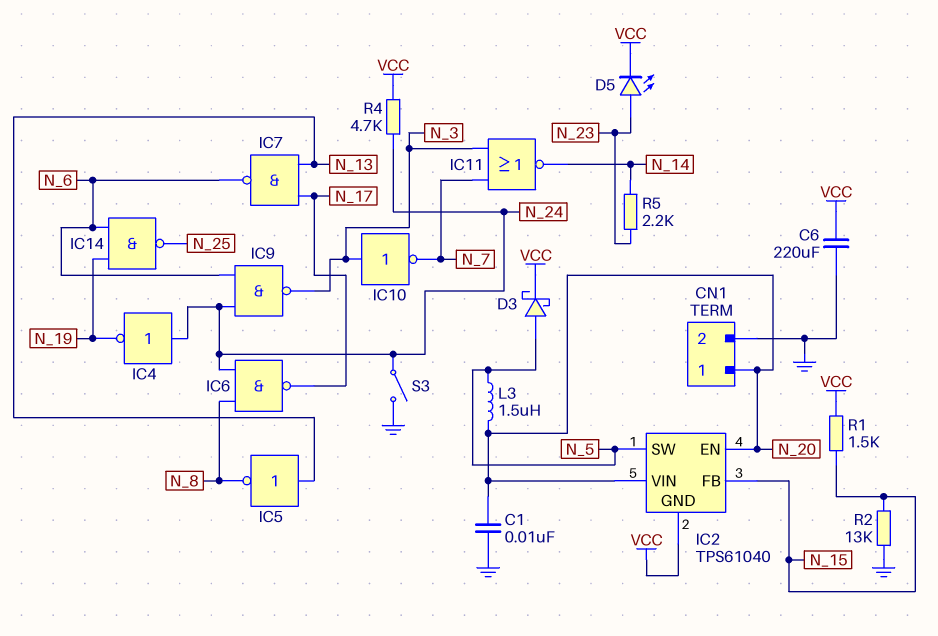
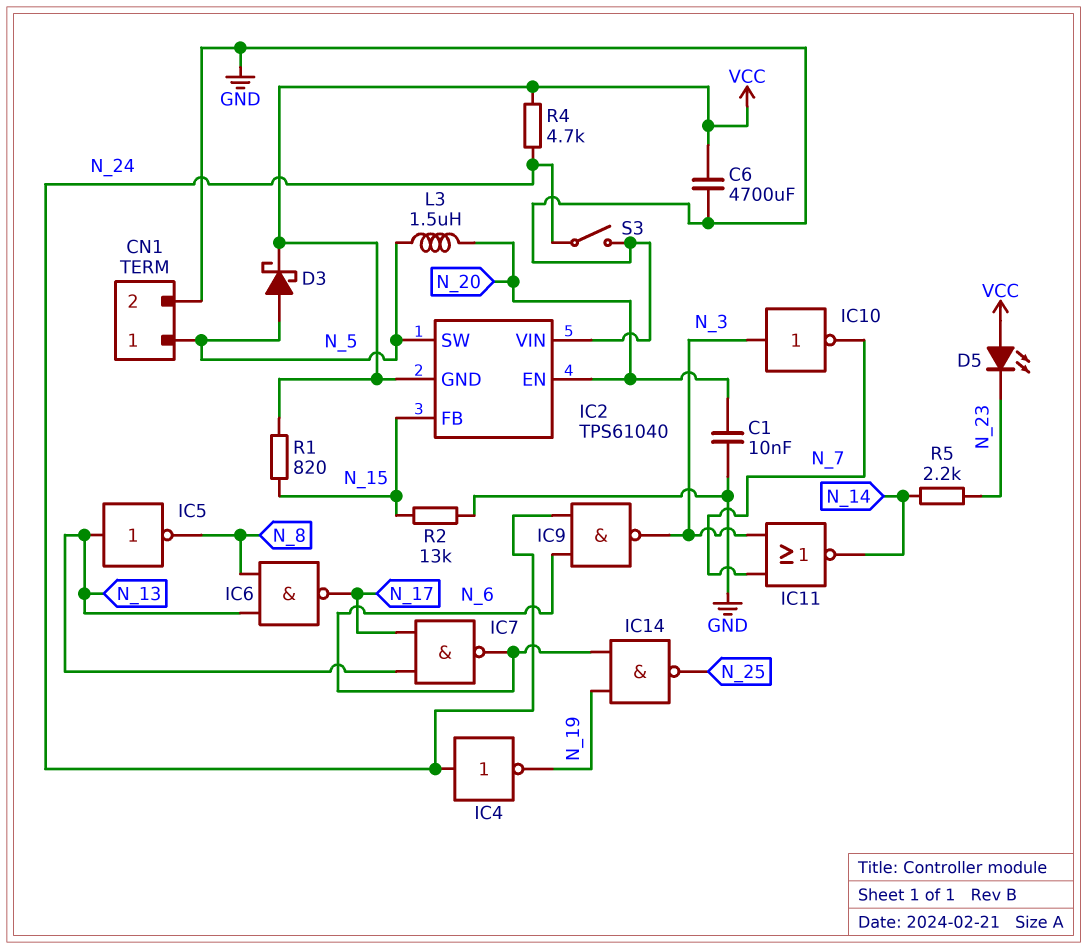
C6: 220uF (GND, VCC) -> 4700uF (GND, VCC)
CN1 pin 1: N_20 -> N_5
D5: LED (A N_23, K VCC) -> LED (A VCC, K N_23)
IC2 pin VIN: N_20 -> GND
IC6: NAND (in N_8, in N_24, out N_17) -> NAND (in N_8, in N_13, out N_17)
R1: 1.5k (N_15, VCC) -> 820 (N_15, VCC)

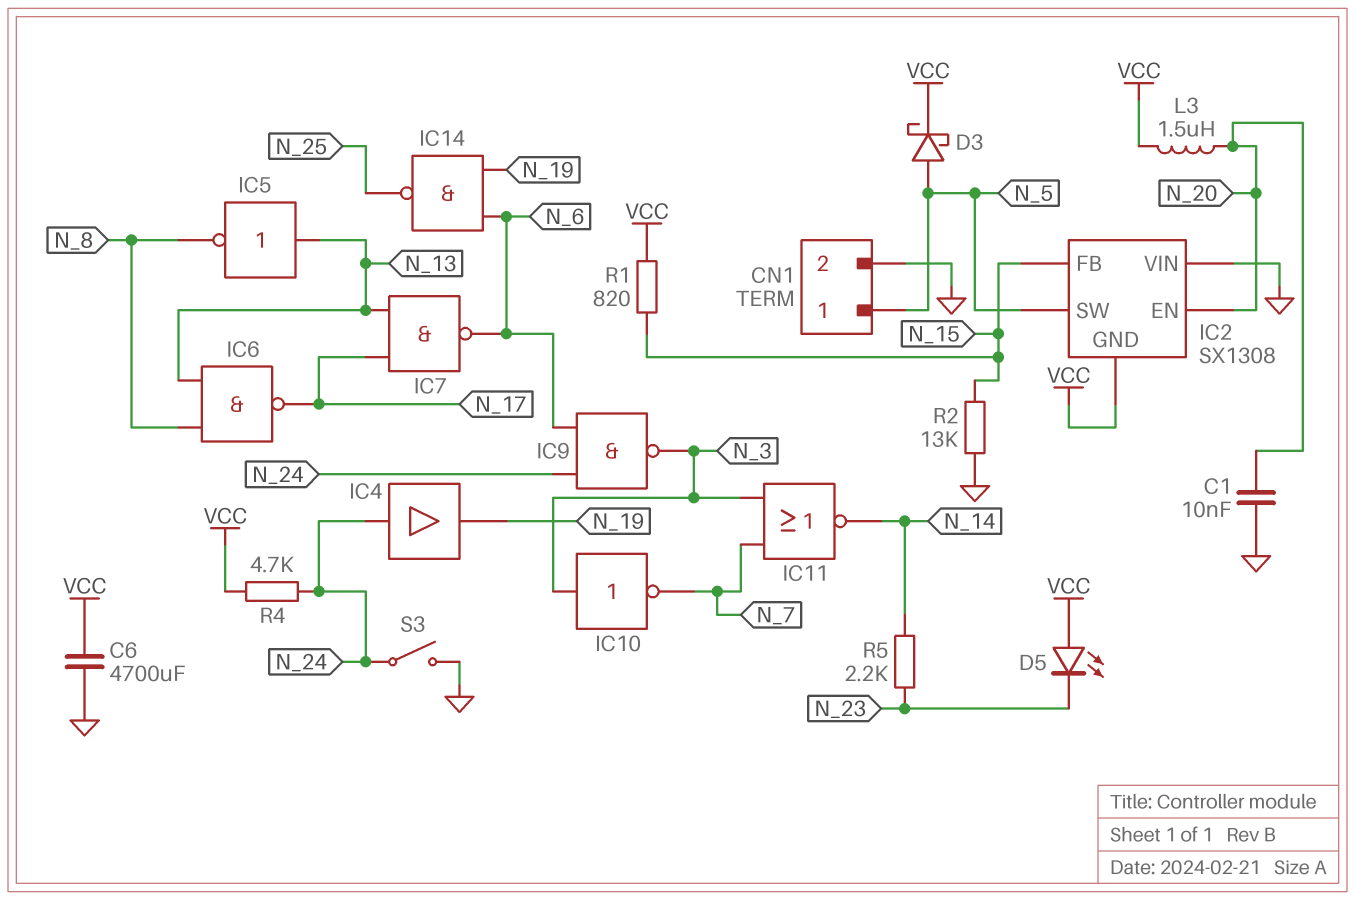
IC2: TPS61040 -> SX1308
IC4: NOT (in N_24, out N_19) -> buffer (in N_24, out N_19)
L3: 1.5uH (N_5, N_20) -> 1.5uH (N_20, VCC)

